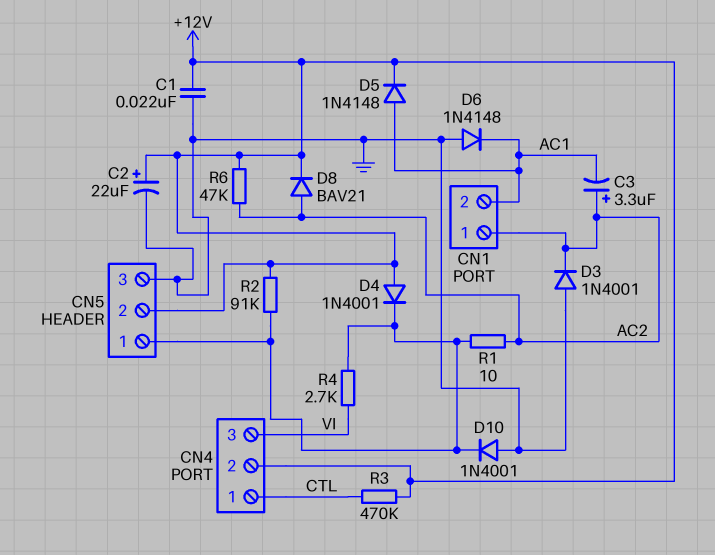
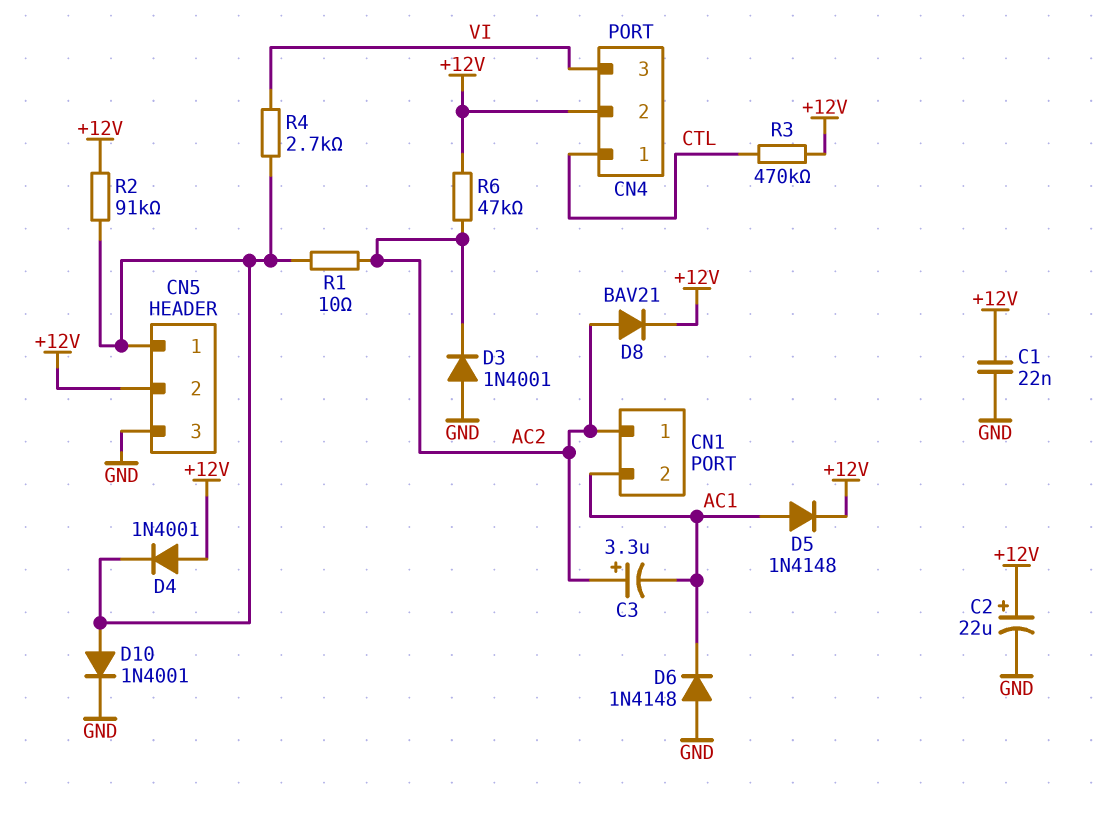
D10: diode 1N4001 (A GND, K CN5/1) -> diode 1N4001 (A CN5/1, K GND)

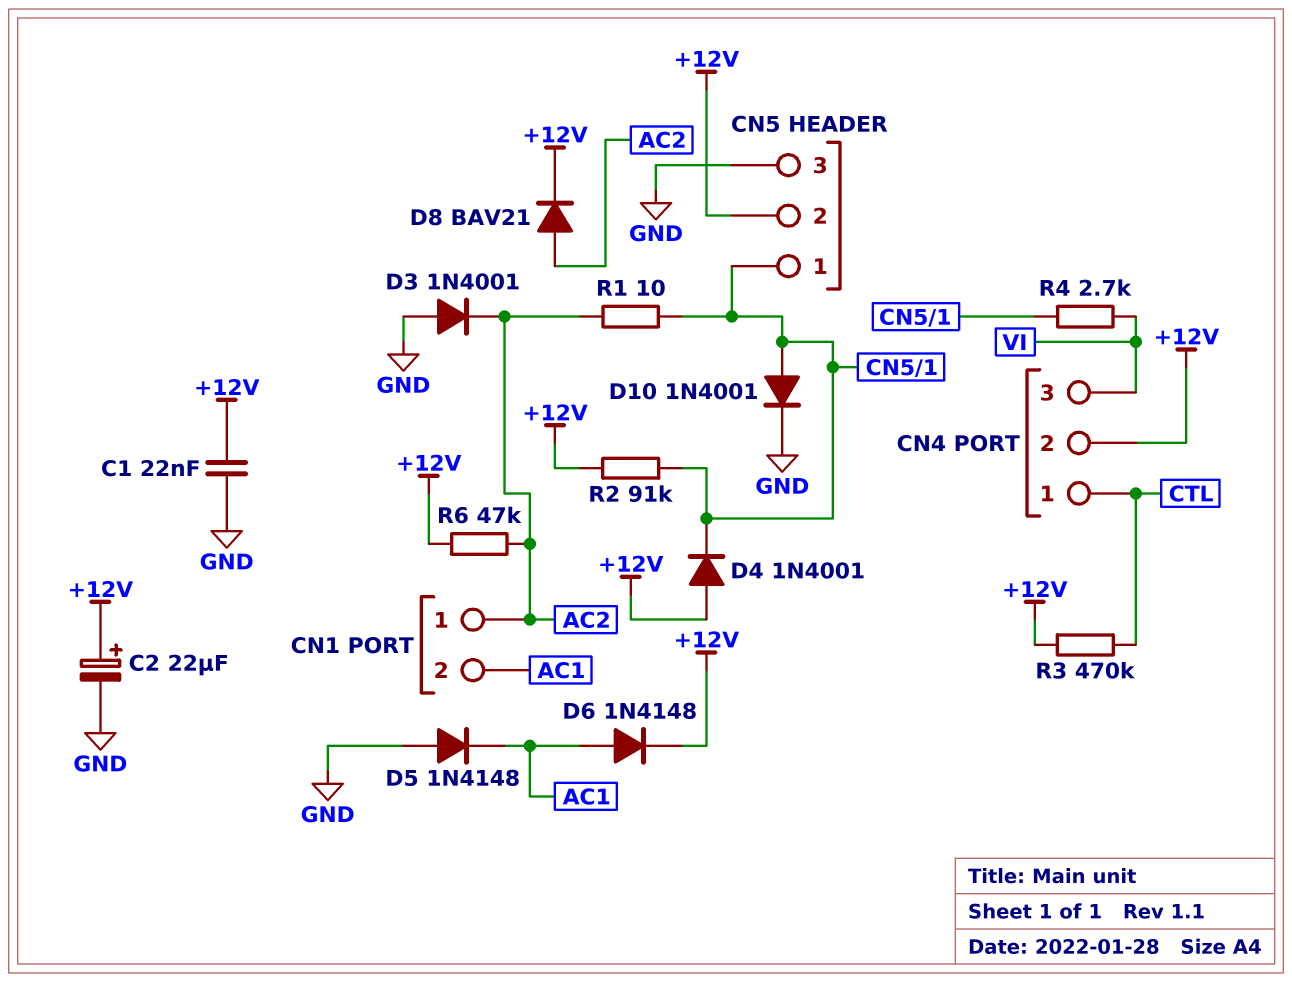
C3: 3.3uF (plus AC2, minus AC1) -> none
D5: diode 1N4148 (A AC1, K +12V) -> diode 1N4148 (A GND, K AC1)
D6: diode 1N4148 (A GND, K AC1) -> diode 1N4148 (A AC1, K +12V)

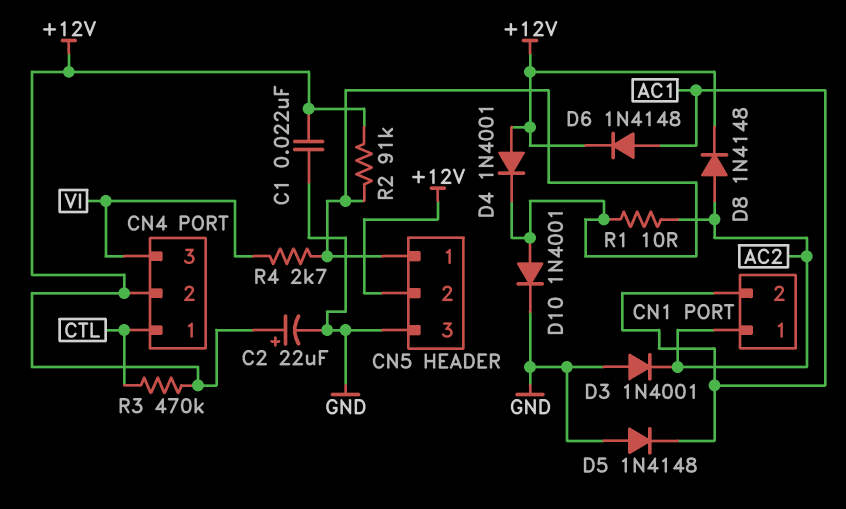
D8: diode BAV21 (A AC2, K +12V) -> diode 1N4148 (A AC2, K +12V)
R6: 47k (+12V, AC2) -> none

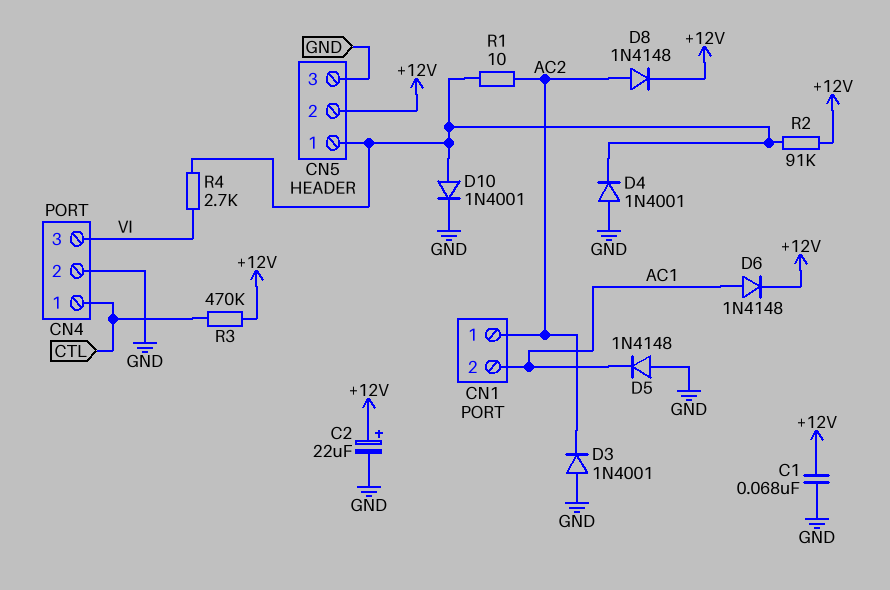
C1: 22nF (+12V, GND) -> 68nF (+12V, GND)
CN4 pin 2: +12V -> GND
D4: diode 1N4001 (A +12V, K CN5/1) -> diode 1N4001 (A GND, K CN5/1)

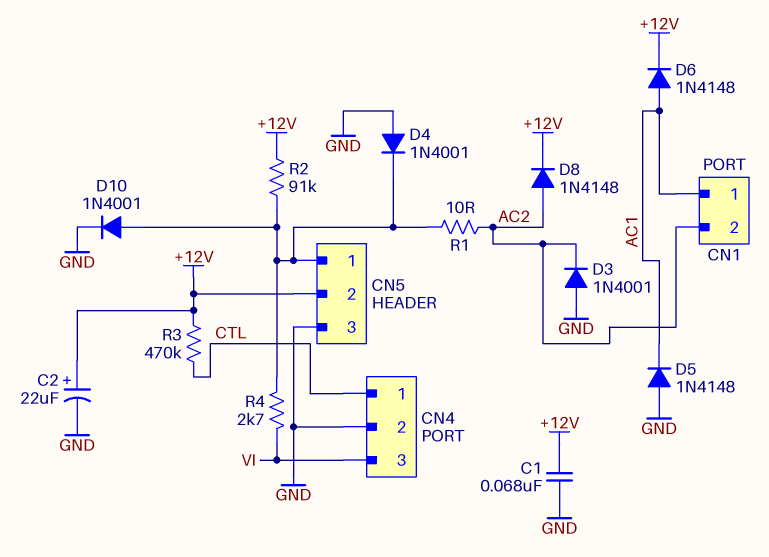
CN1 pin 1: AC2 -> AC1
CN1 pin 2: AC1 -> AC2

